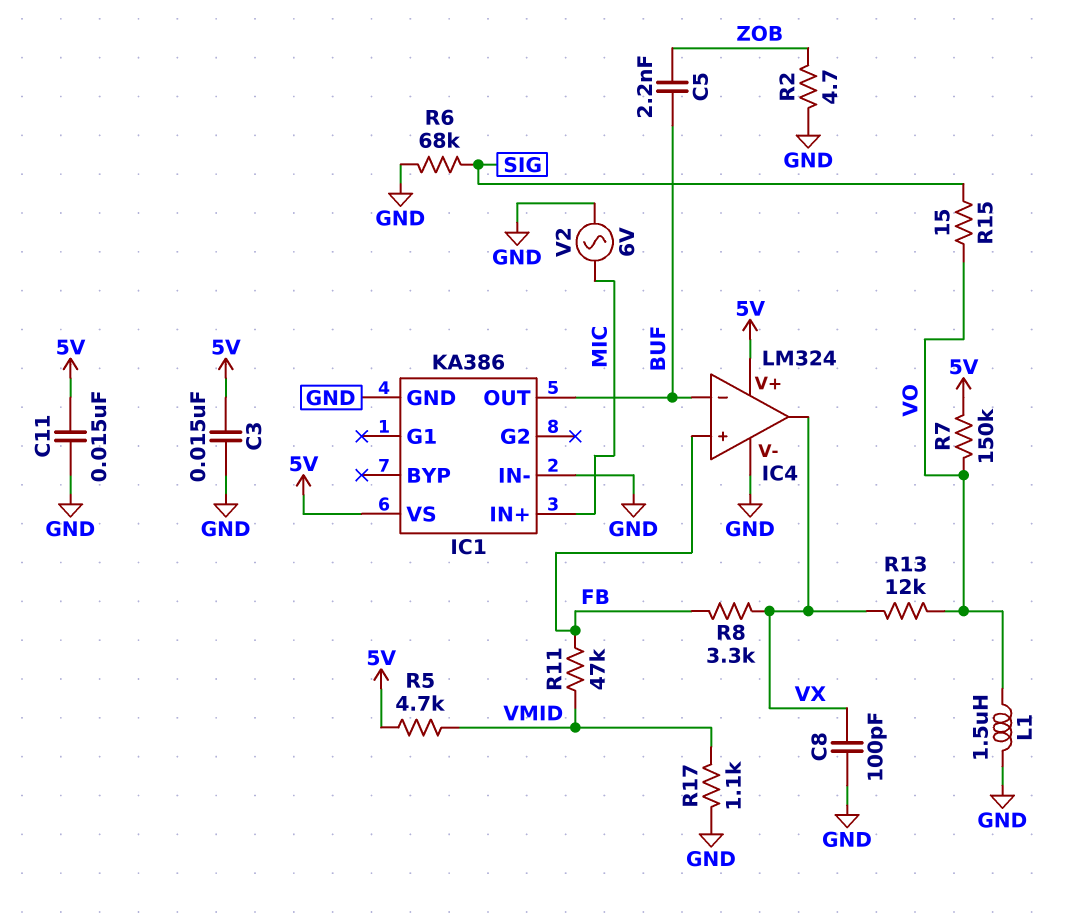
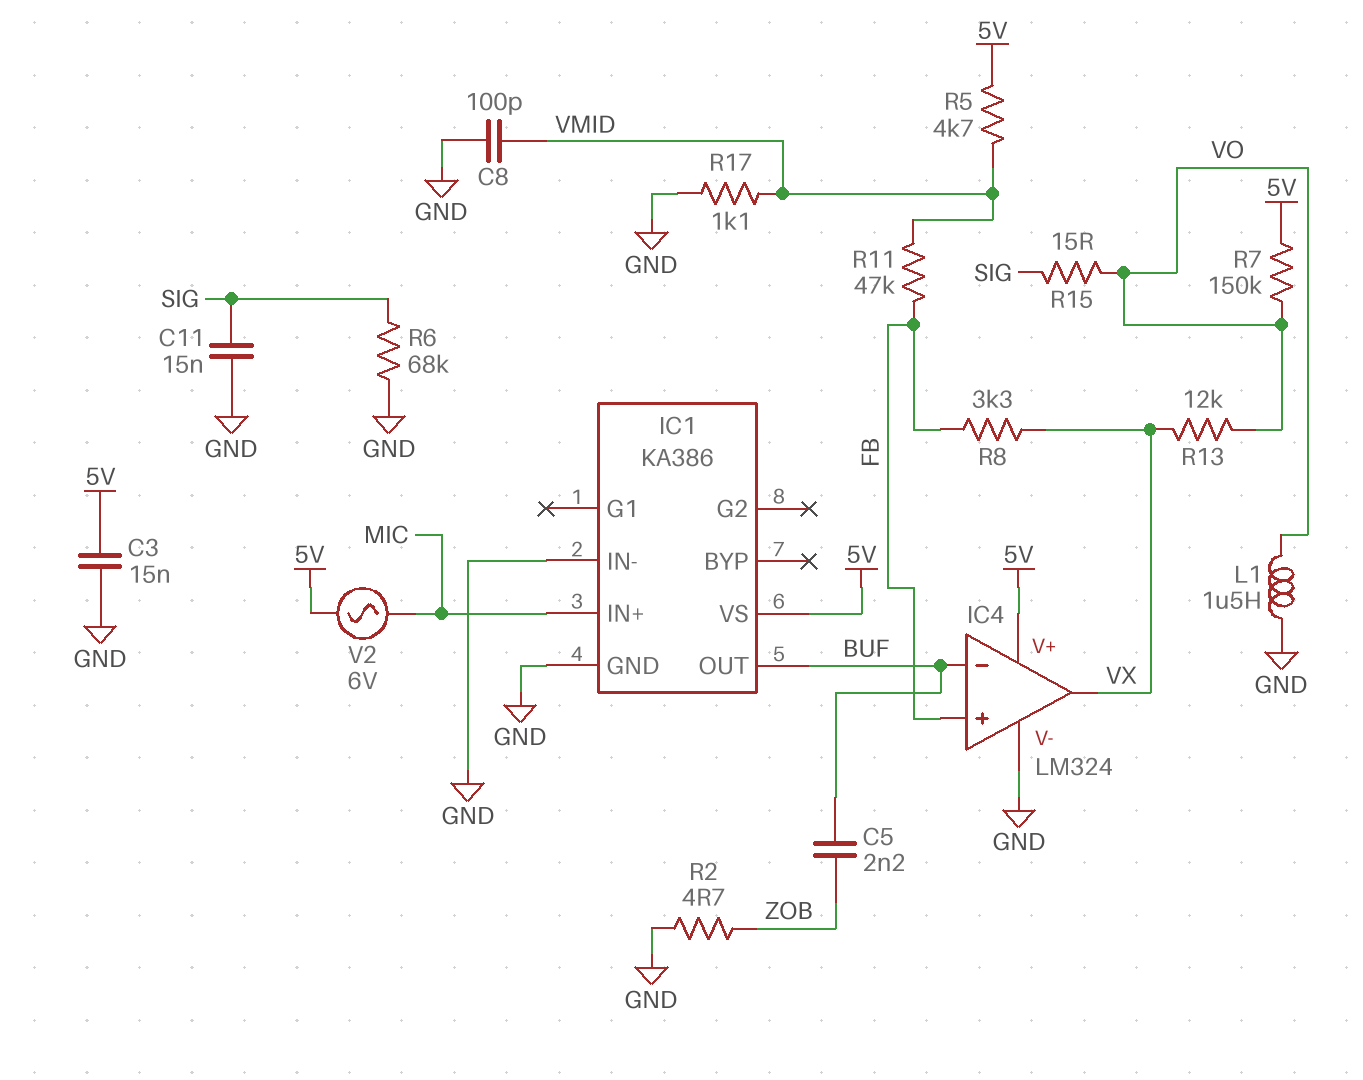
C8: 100pF (GND, VX) -> 100pF (GND, VMID)
C11: 15nF (5V, GND) -> 15nF (GND, SIG)
V2: AC 6V (GND, MIC) -> AC 6V (5V, MIC)

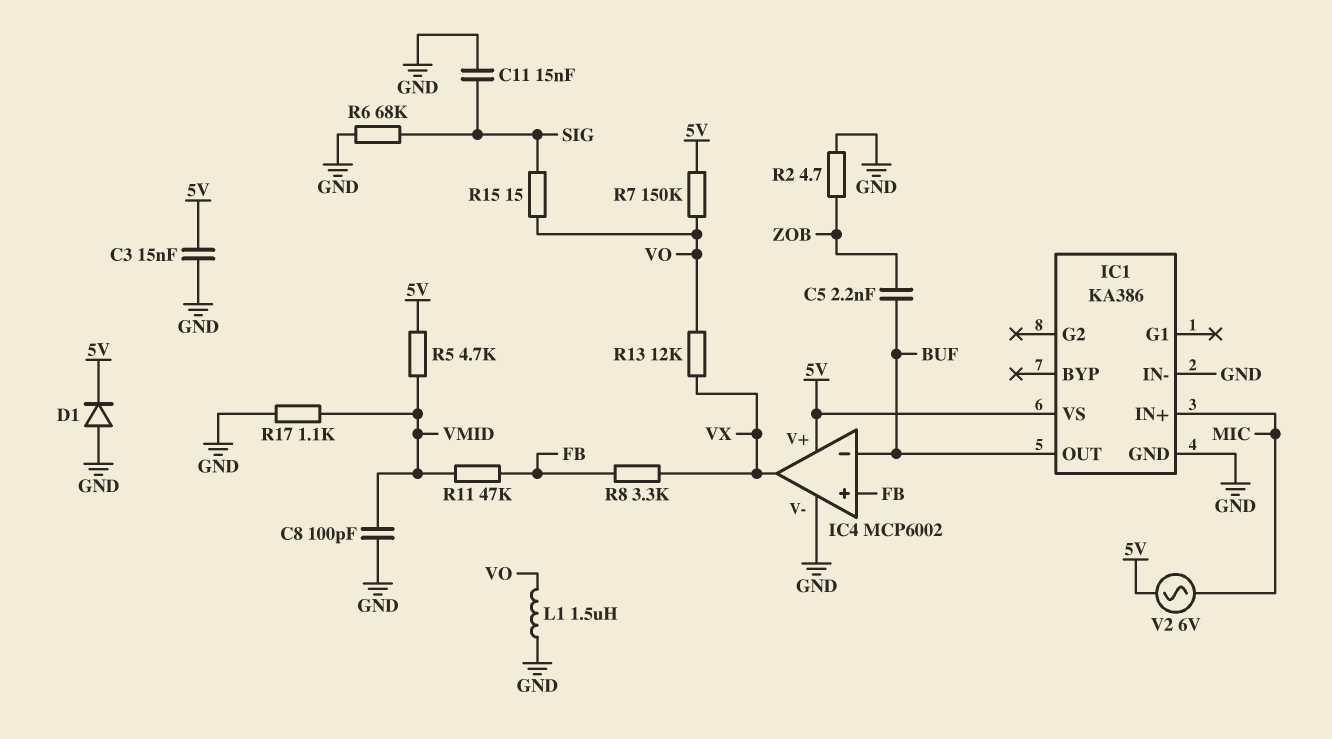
D1: none -> diode (A GND, K 5V)
IC4: LM324 -> MCP6002

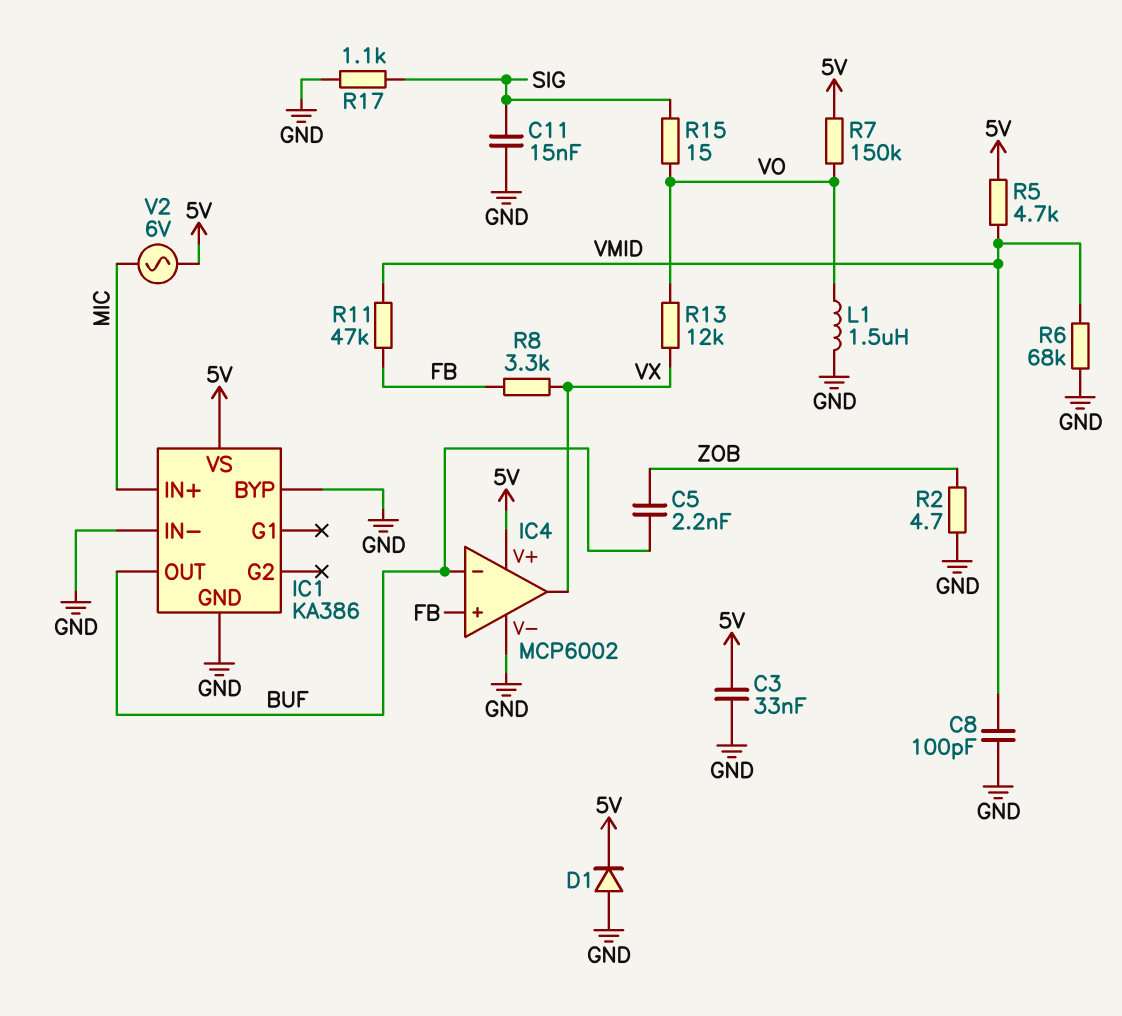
C3: 15nF (5V, GND) -> 33nF (5V, GND)
IC1 pin BYP: none -> GND
R6: 68k (GND, SIG) -> 68k (GND, VMID)
R17: 1.1k (GND, VMID) -> 1.1k (GND, SIG)

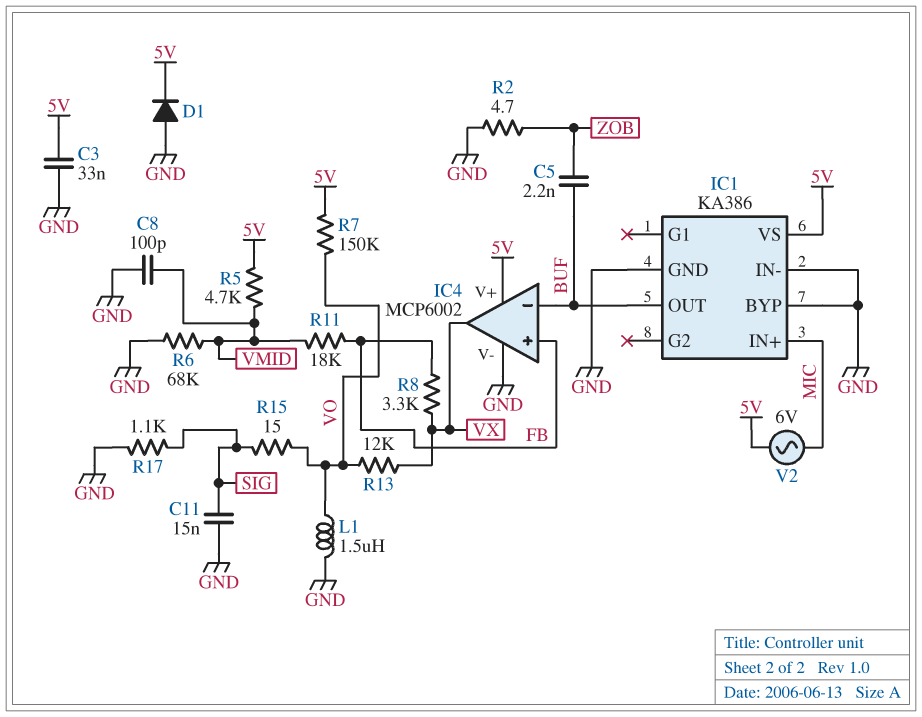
R11: 47k (FB, VMID) -> 18k (FB, VMID)

